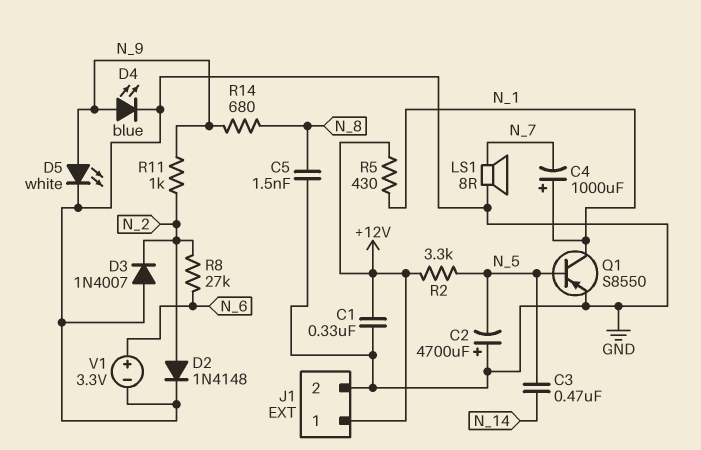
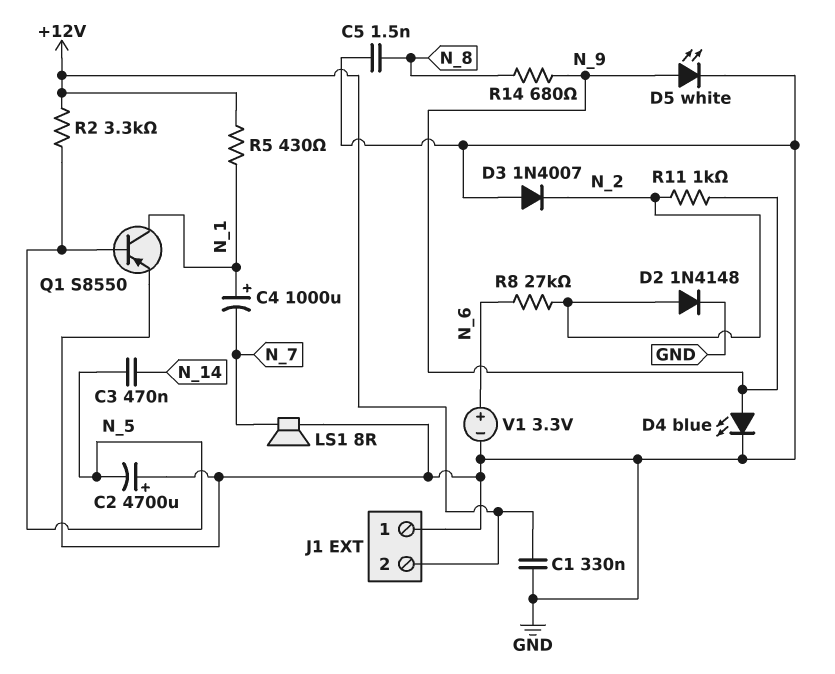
J1 pin 1: +12V -> GND
J1 pin 2: GND -> +12V

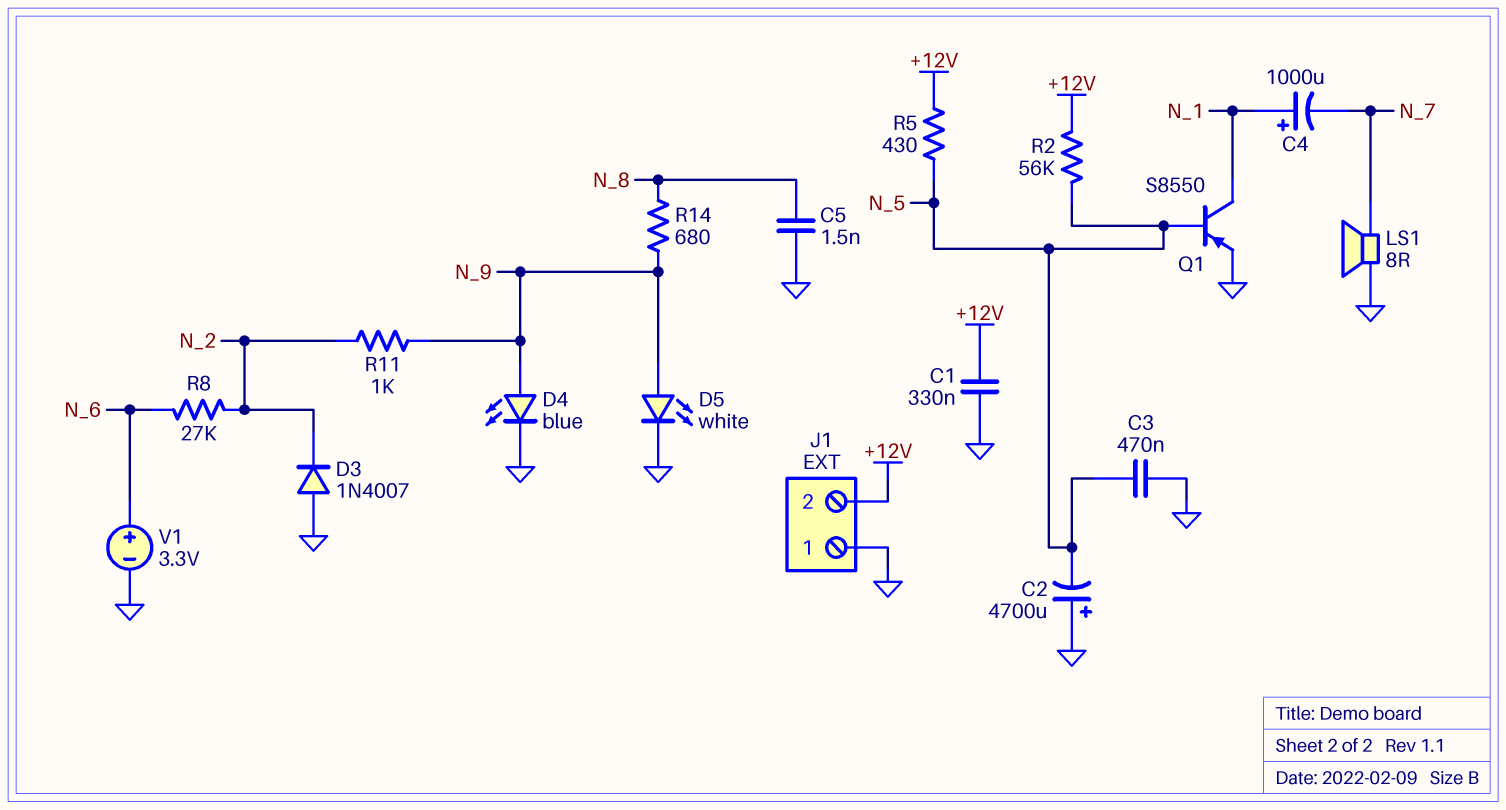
C3: 470nF (N_5, N_14) -> 470nF (GND, N_5)
D2: diode 1N4148 (A N_2, K GND) -> none
R2: 3.3k (+12V, N_5) -> 56k (+12V, N_5)
R5: 430 (+12V, N_1) -> 430 (+12V, N_5)

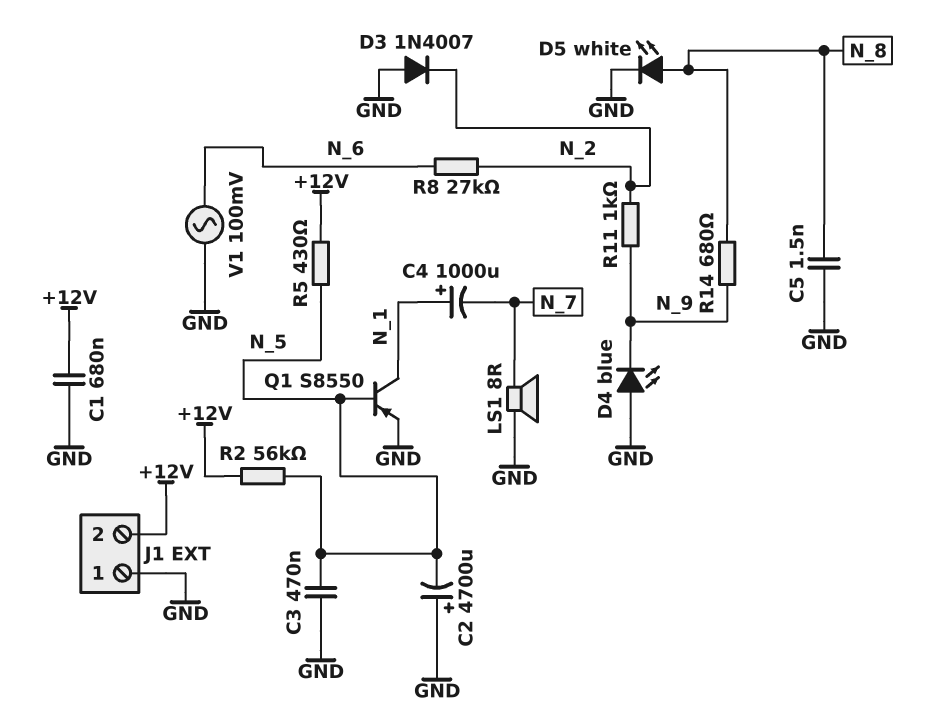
C1: 330nF (+12V, GND) -> 680nF (+12V, GND)
D4: LED blue (A N_9, K GND) -> LED blue (A GND, K N_9)
D5: LED white (A N_9, K GND) -> LED white (A N_8, K GND)
V1: 3.3V (plus N_6, minus GND) -> AC 100mV (GND, N_6)

